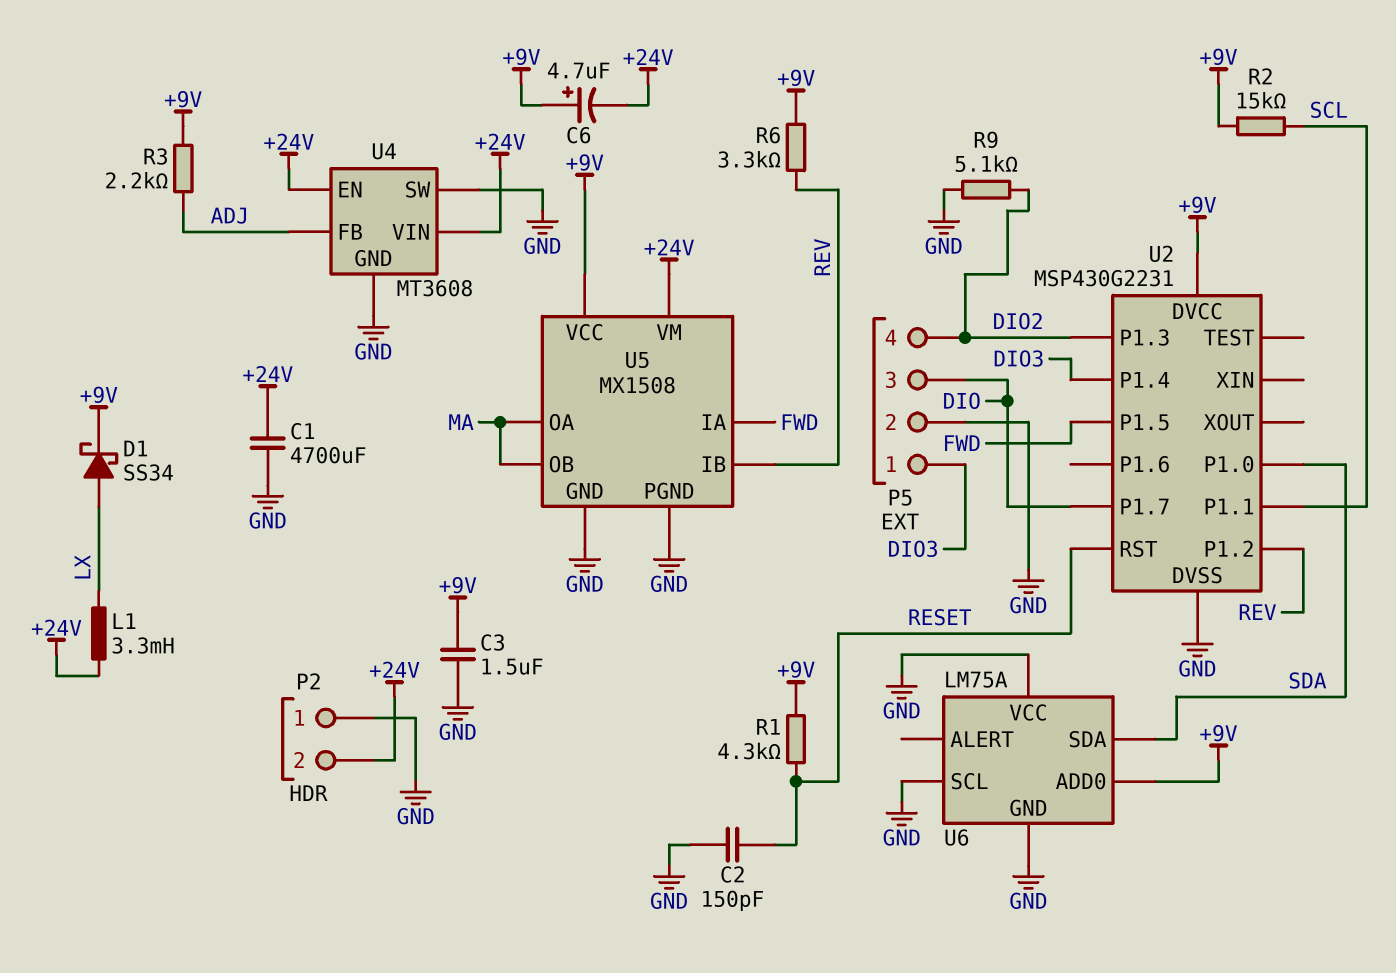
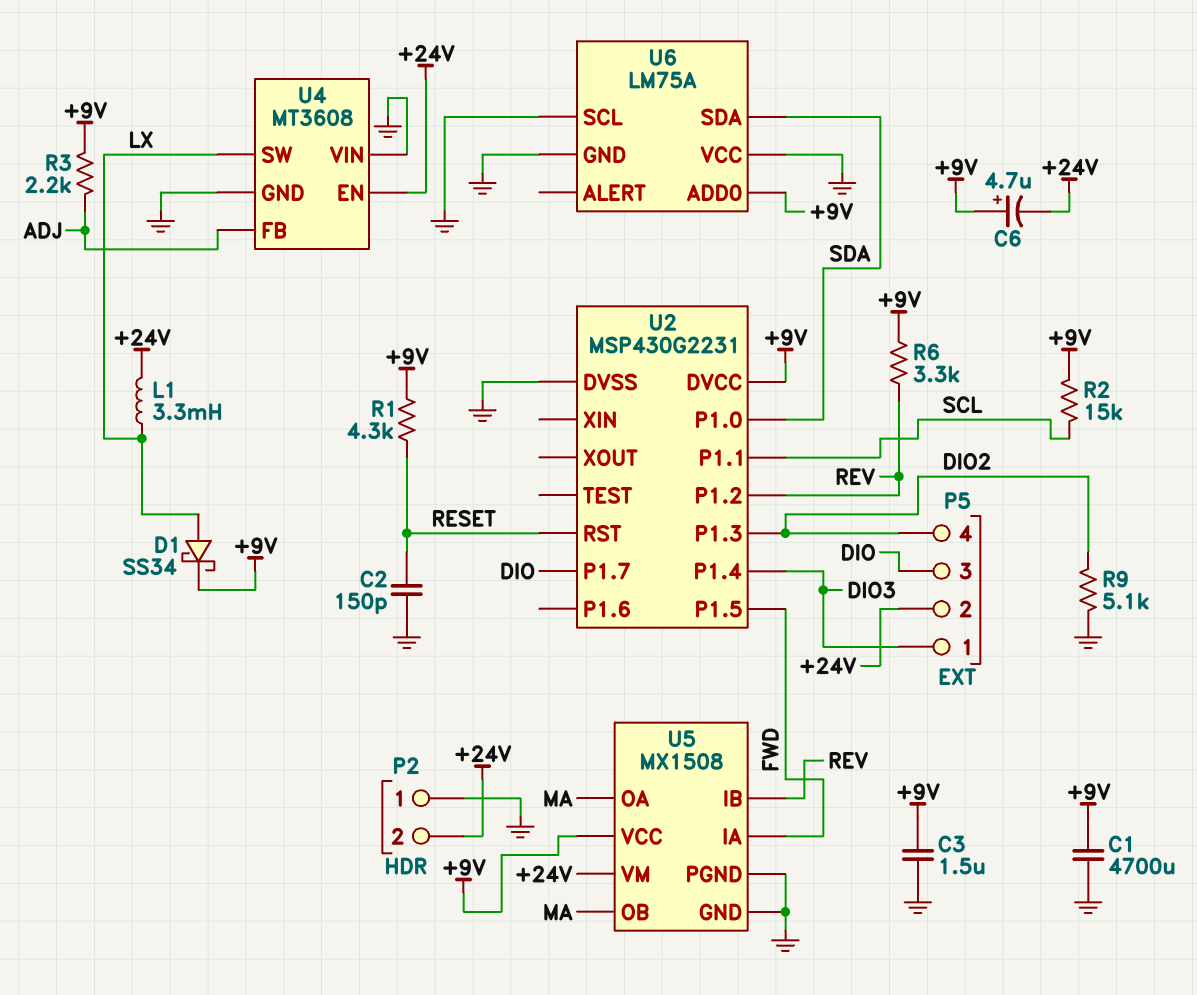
C1: 4700uF (+24V, GND) -> 4700uF (+9V, GND)
P5 pin 2: GND -> +24V
U4 pin SW: GND -> LX
U4 pin VIN: +24V -> GND

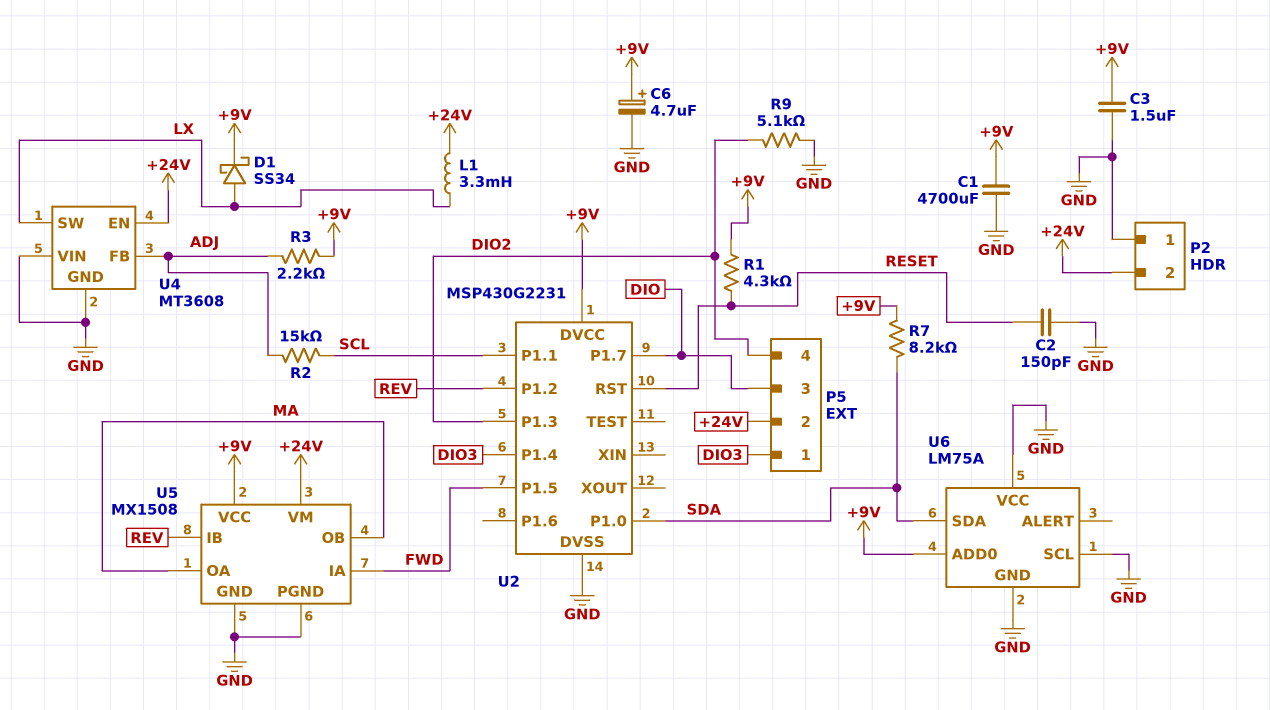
C6: 4.7uF (plus +9V, minus +24V) -> 4.7uF (plus +9V, minus GND)
R2: 15k (+9V, SCL) -> 15k (ADJ, SCL)
R6: 3.3k (+9V, REV) -> none
R7: none -> 8.2k (+9V, SDA)

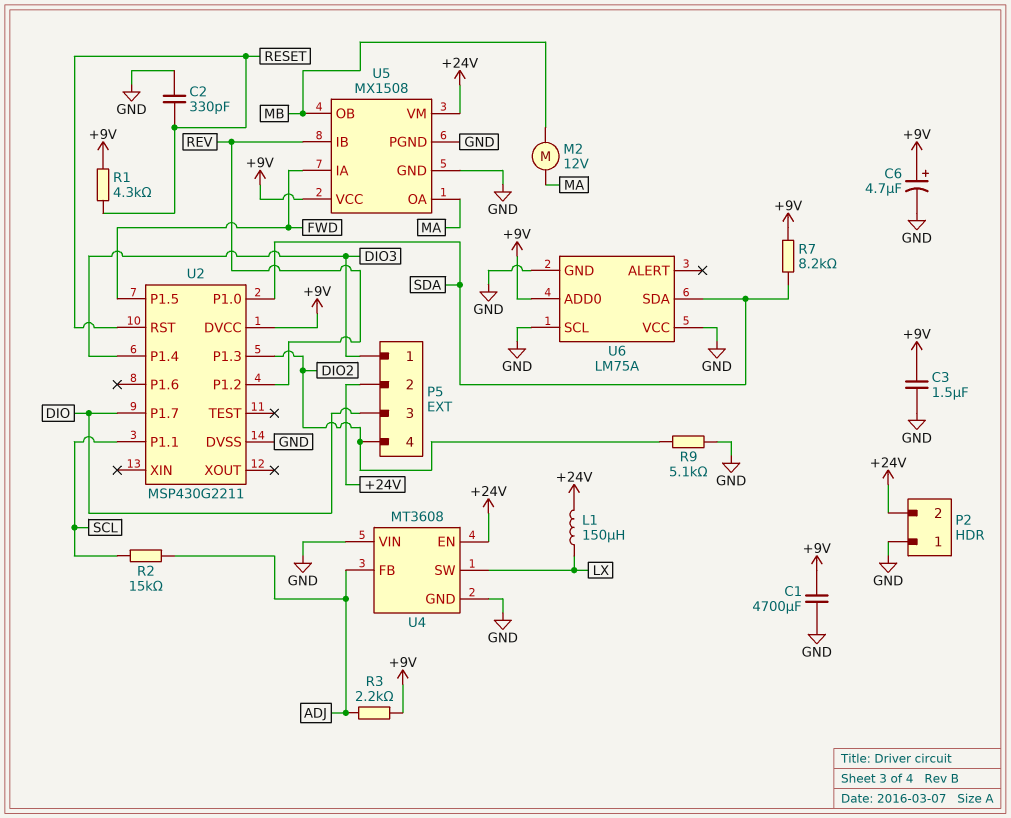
C2: 150pF (GND, RESET) -> 330pF (GND, RESET)
D1: schottky SS34 (A LX, K +9V) -> none
L1: 3.3mH (+24V, LX) -> 150uH (+24V, LX)
M2: none -> motor 12V (MA, MB)
U2: MSP430G2231 -> MSP430G2211
U5 pin OB: MA -> MB

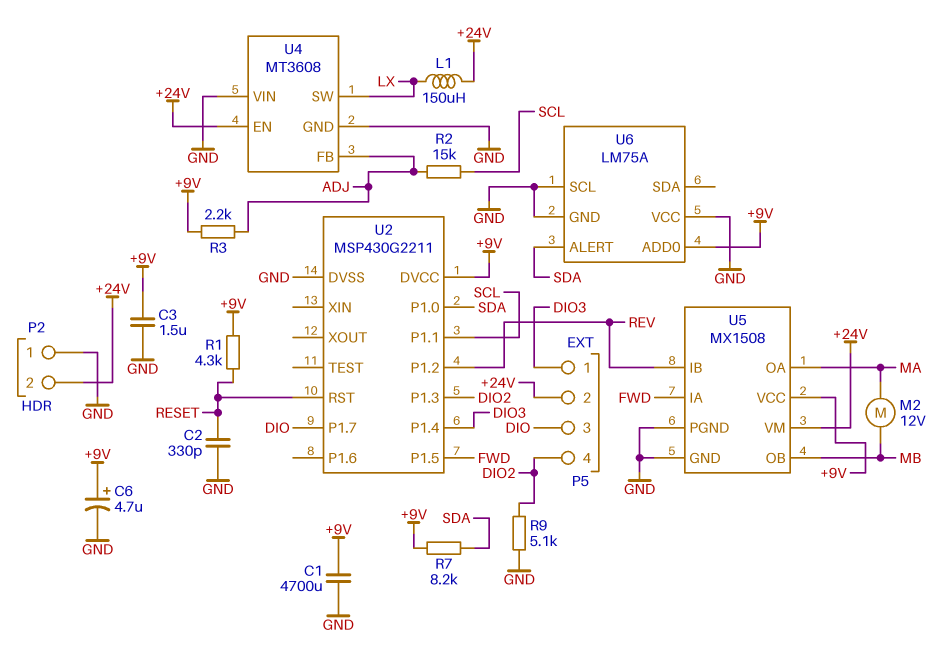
U6 pin ALERT: none -> SDA
U6 pin SDA: SDA -> none

